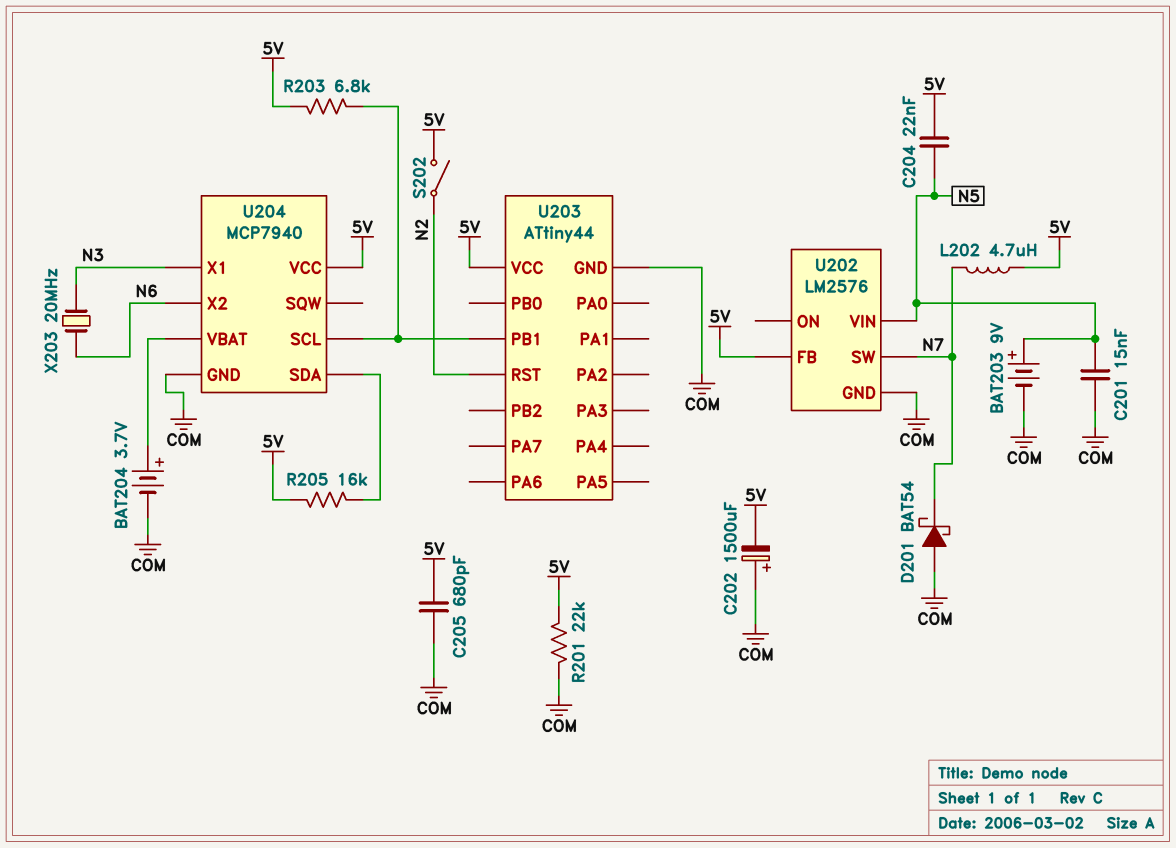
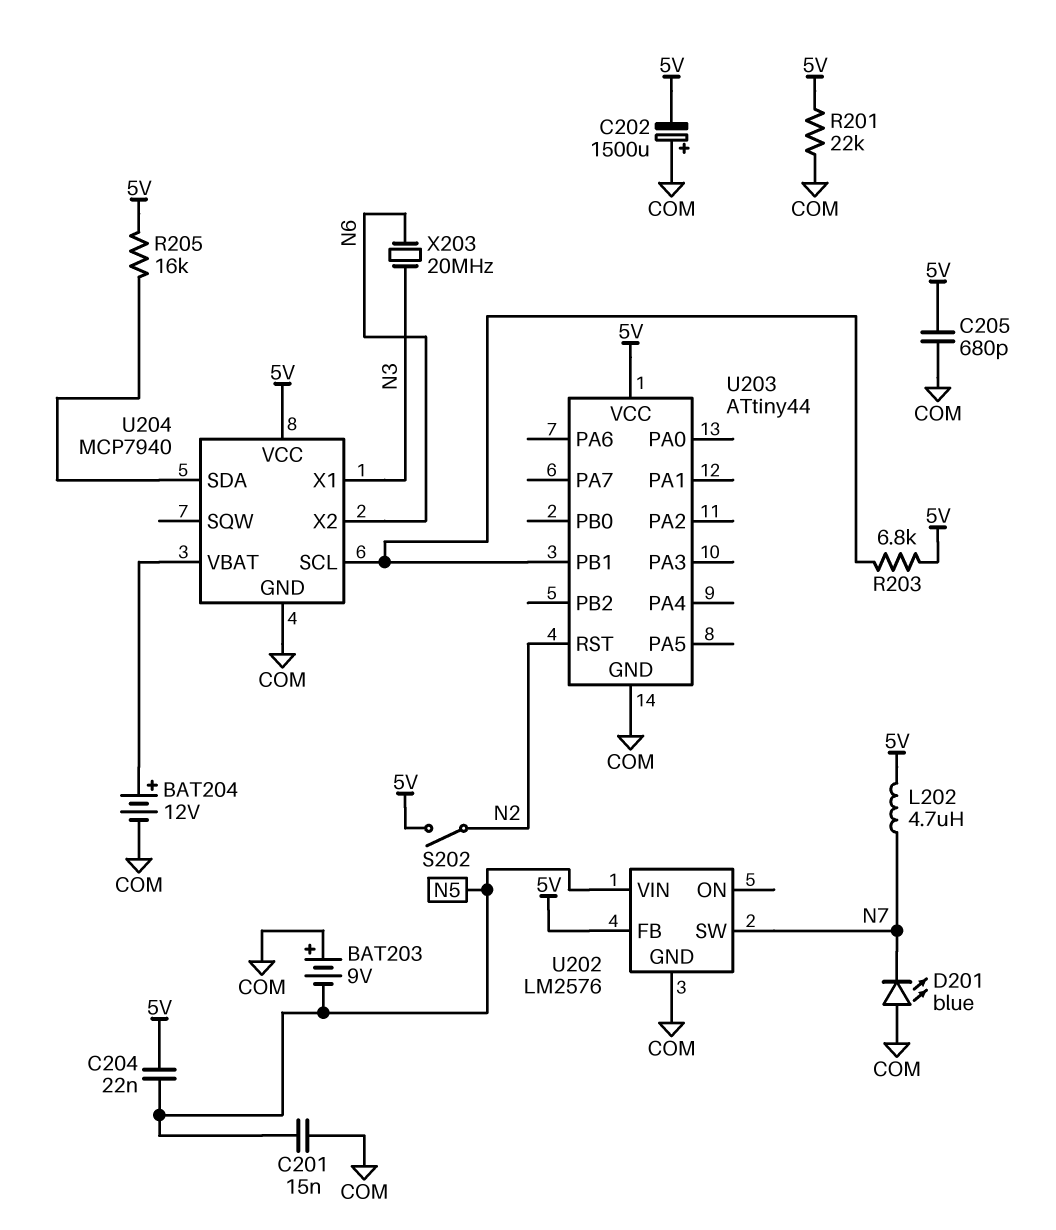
BAT203: 9V (plus N5, minus COM) -> 9V (plus COM, minus N5)
BAT204: 3.7V (plus U204/VBAT, minus COM) -> 12V (plus U204/VBAT, minus COM)
D201: schottky BAT54 (A COM, K N7) -> LED blue (A COM, K N7)

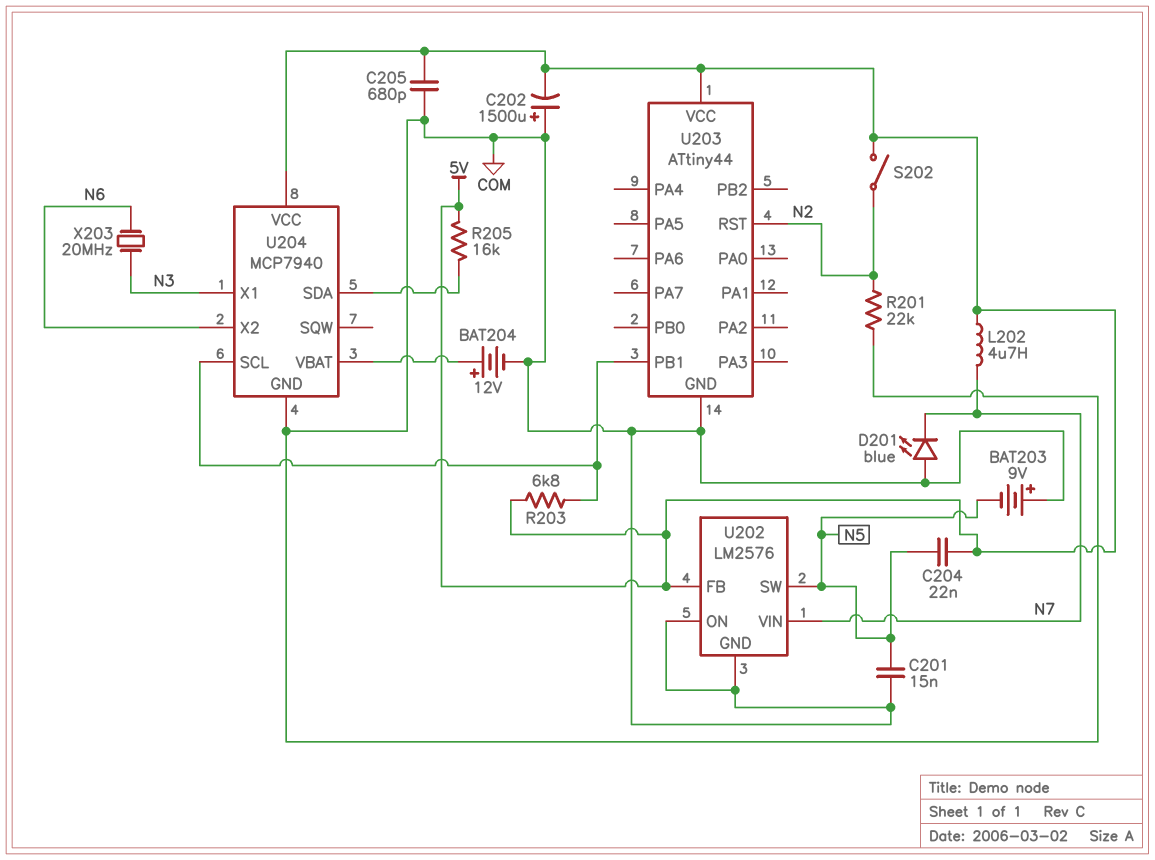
R201: 22k (5V, COM) -> 22k (COM, N2)
U202 pin ON: none -> COM
U202 pin SW: N7 -> N5
U202 pin VIN: N5 -> N7

